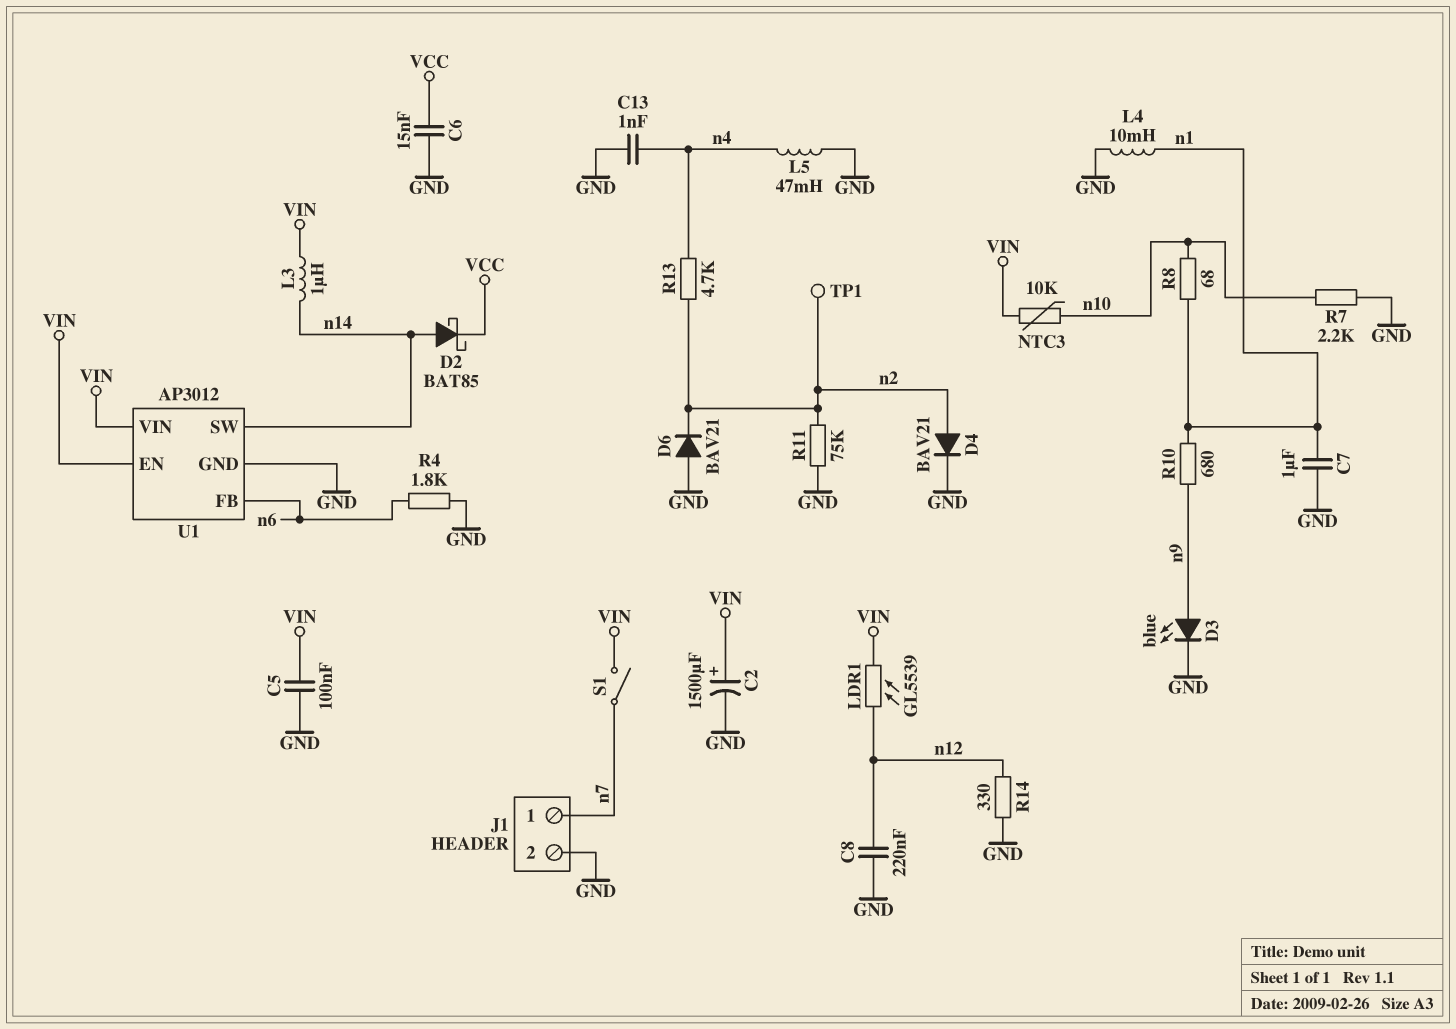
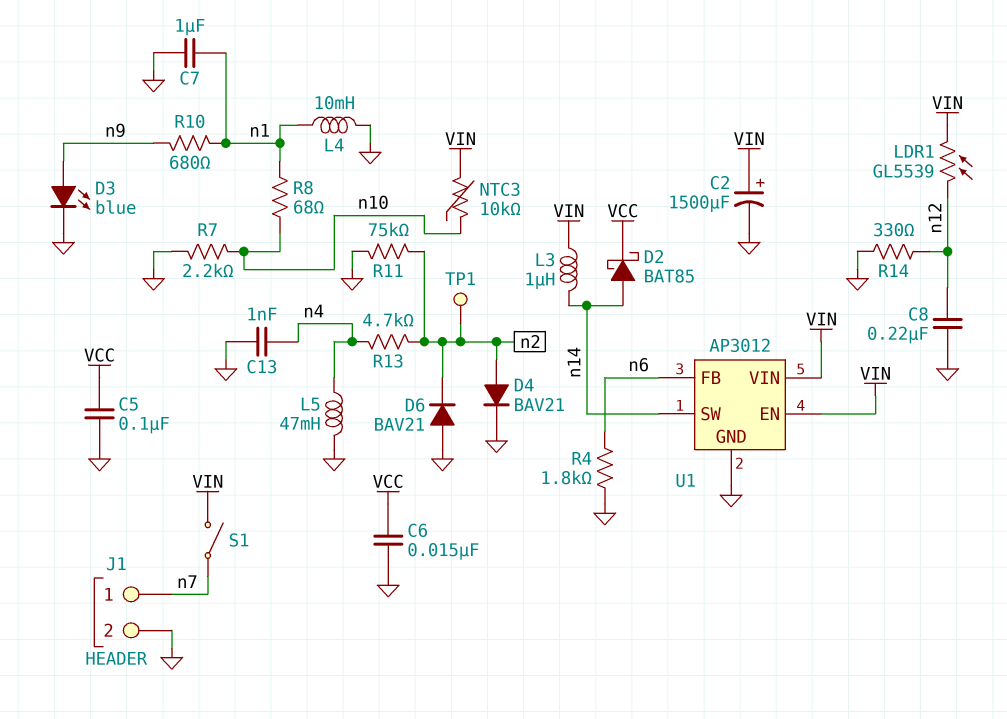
C5: 100nF (GND, VIN) -> 100nF (GND, VCC)

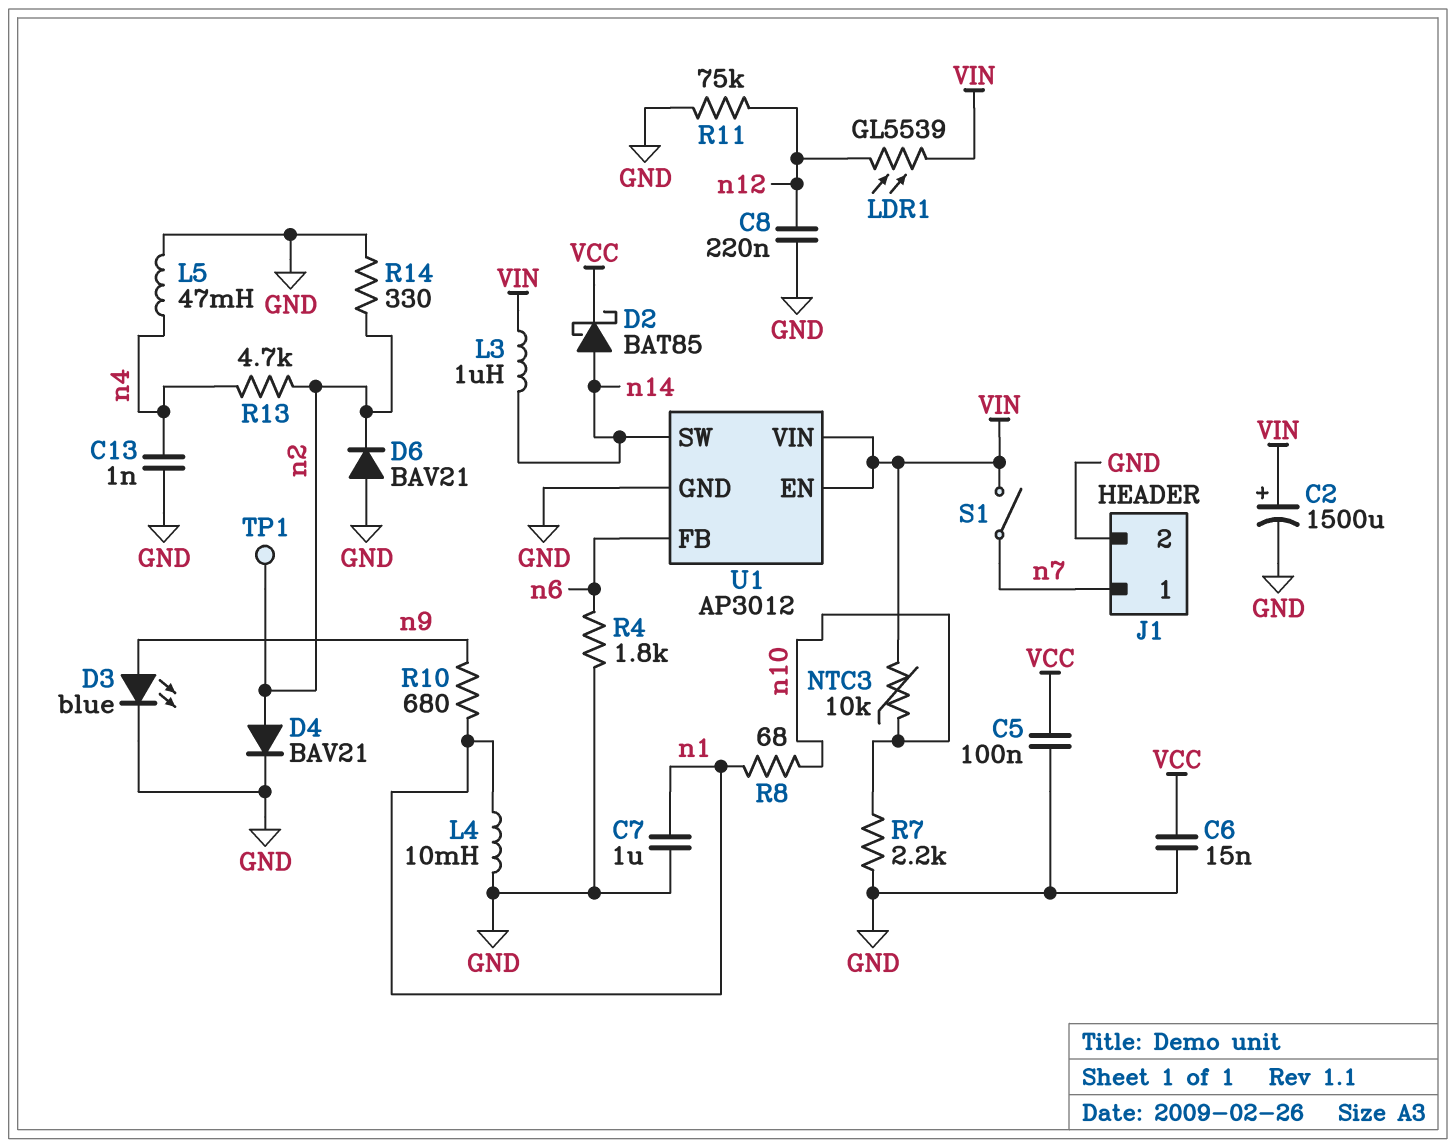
R11: 75k (GND, n2) -> 75k (GND, n12)
R14: 330 (GND, n12) -> 330 (GND, n2)

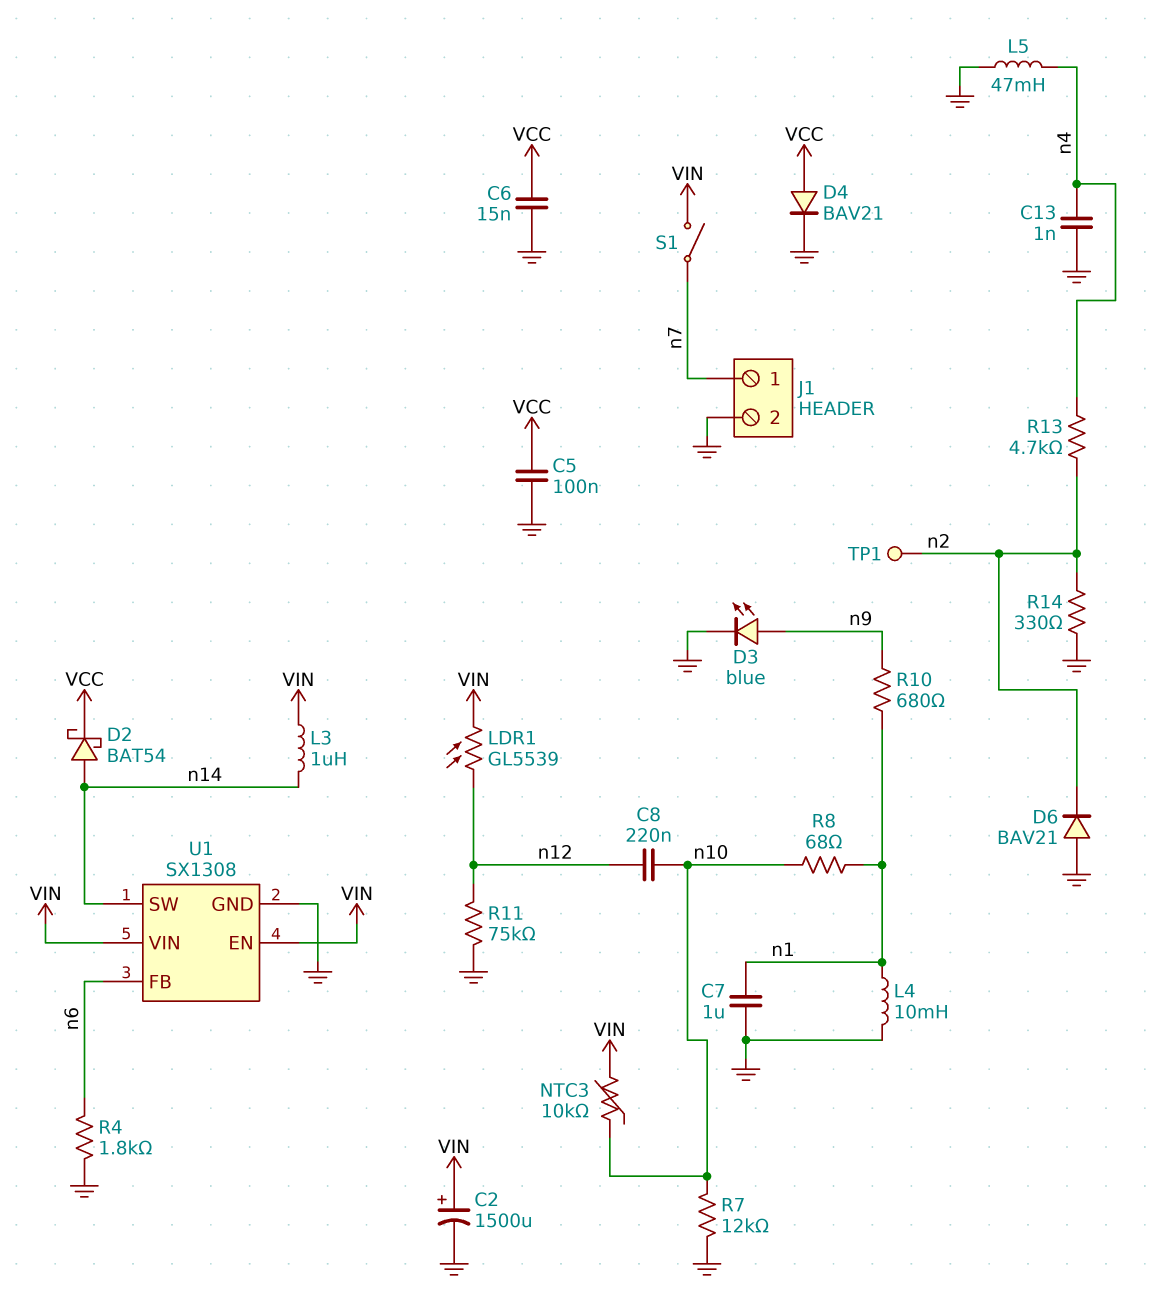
C8: 220nF (GND, n12) -> 220nF (n10, n12)
D2: schottky BAT85 (A n14, K VCC) -> schottky BAT54 (A n14, K VCC)
D4: diode BAV21 (A n2, K GND) -> diode BAV21 (A VCC, K GND)
R7: 2.2k (GND, n10) -> 12k (GND, n10)
U1: AP3012 -> SX1308

